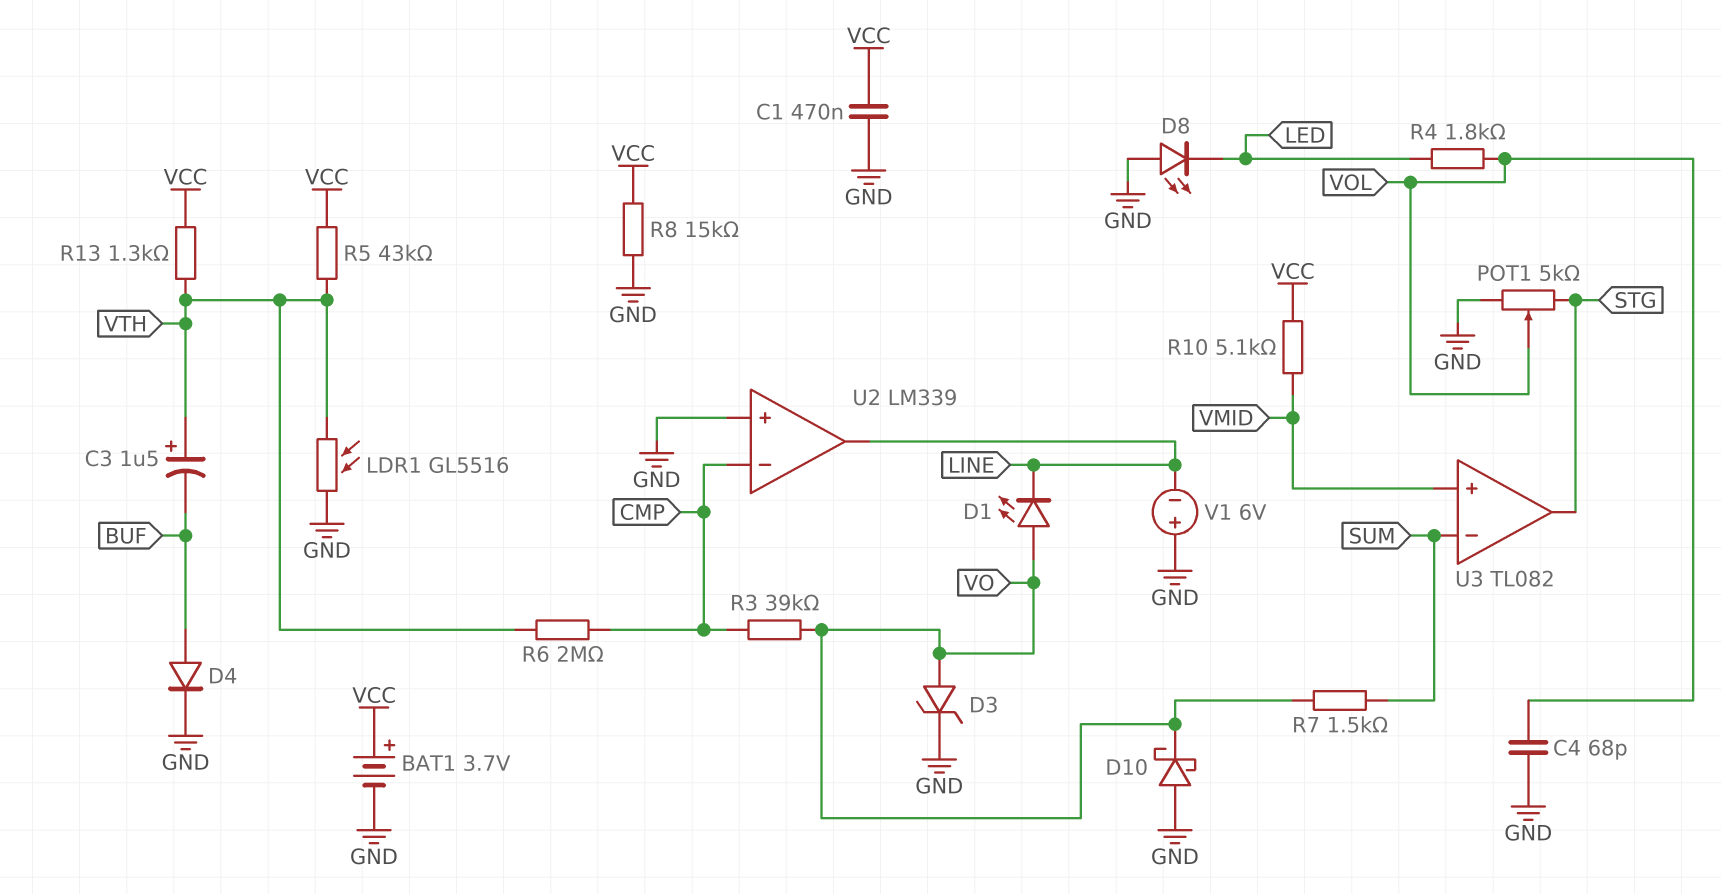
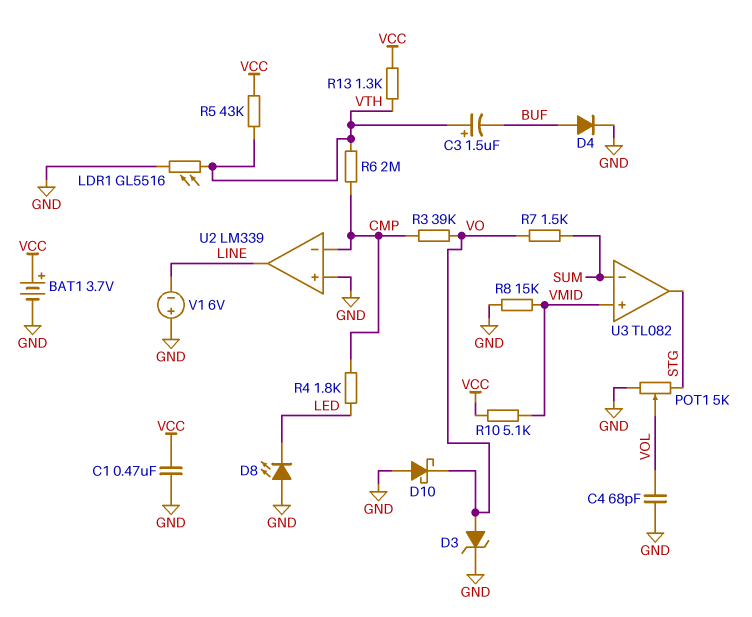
D1: LED (A VO, K LINE) -> none
R4: 1.8k (LED, VOL) -> 1.8k (CMP, LED)
R8: 15k (GND, VCC) -> 15k (GND, VMID)

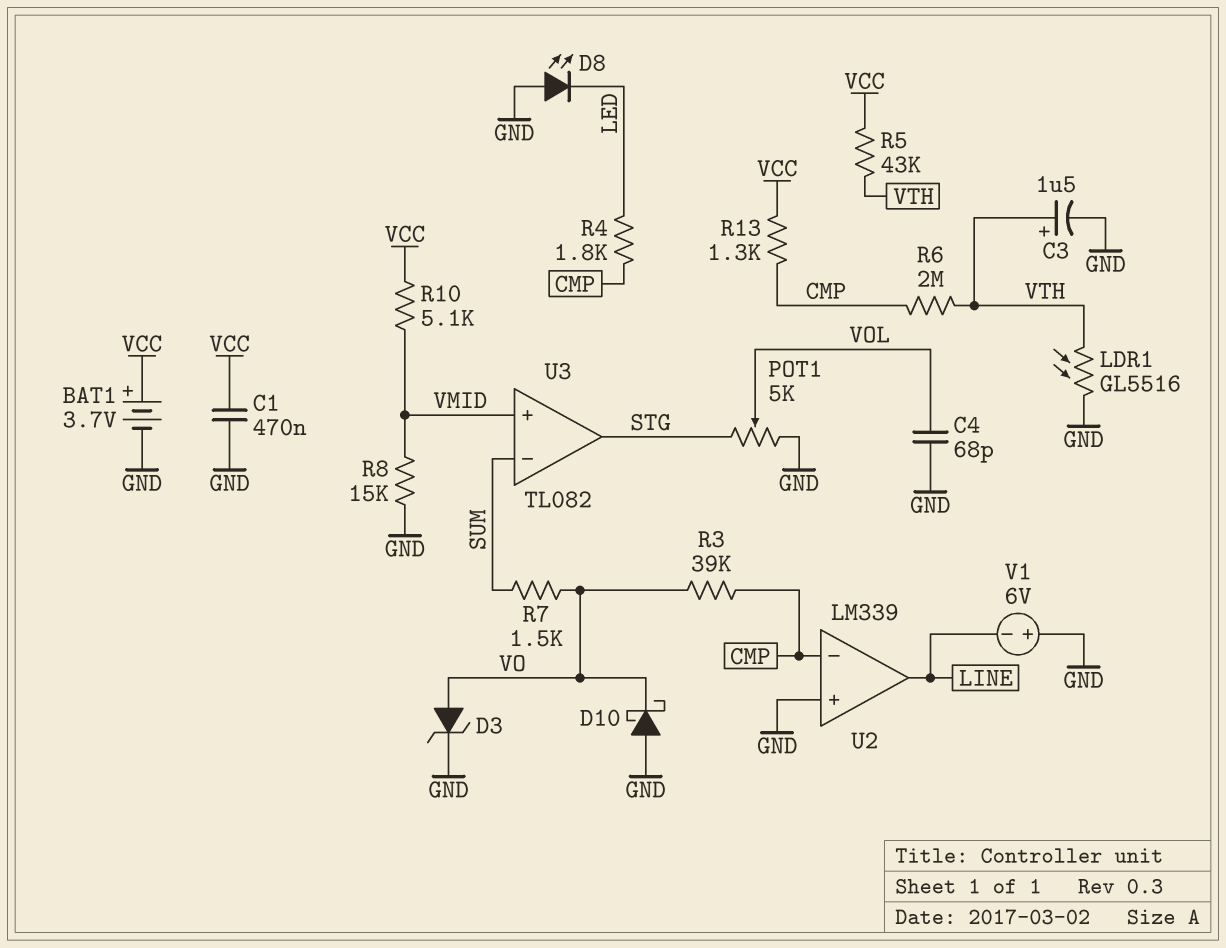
C3: 1.5uF (plus VTH, minus BUF) -> 1.5uF (plus VTH, minus GND)
D4: diode (A BUF, K GND) -> none
R13: 1.3k (VCC, VTH) -> 1.3k (CMP, VCC)

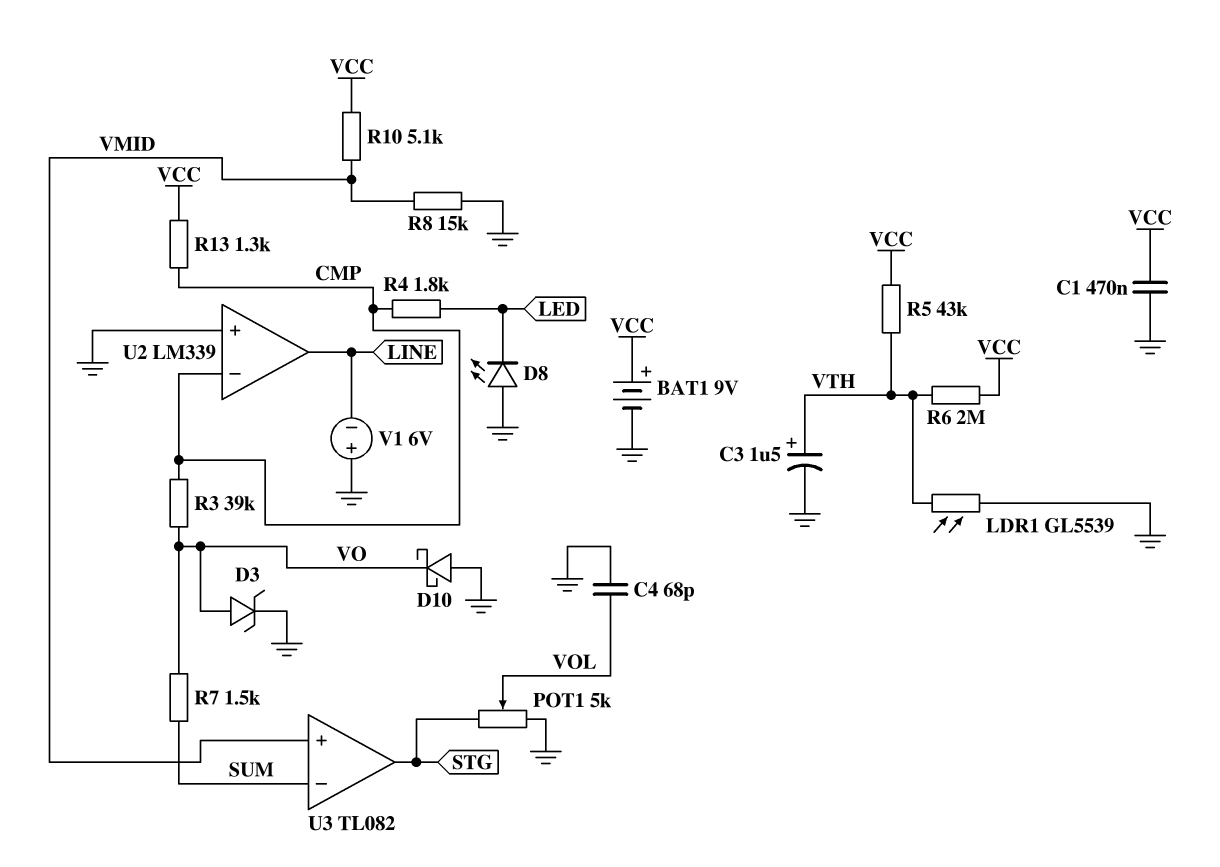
BAT1: 3.7V (plus VCC, minus GND) -> 9V (plus VCC, minus GND)
LDR1: GL5516 (GND, VTH) -> GL5539 (GND, VTH)
R6: 2M (CMP, VTH) -> 2M (VCC, VTH)

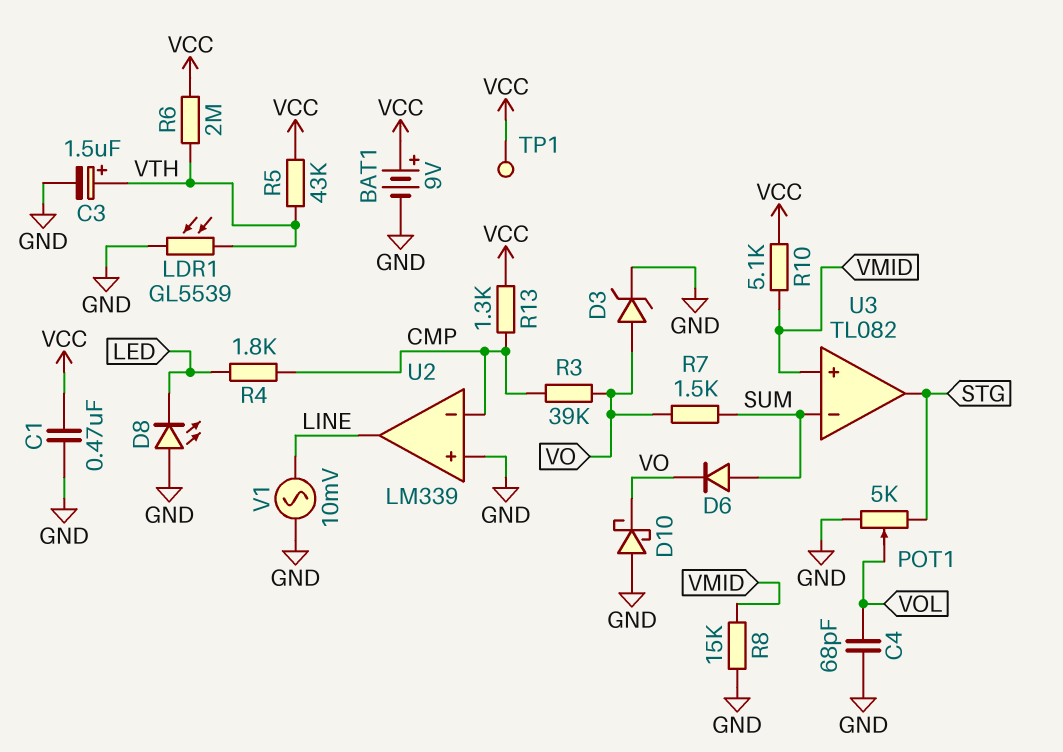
D6: none -> diode (A SUM, K VO)
TP1: none -> test point (VCC)
V1: 6V (plus GND, minus LINE) -> AC 10mV (GND, LINE)

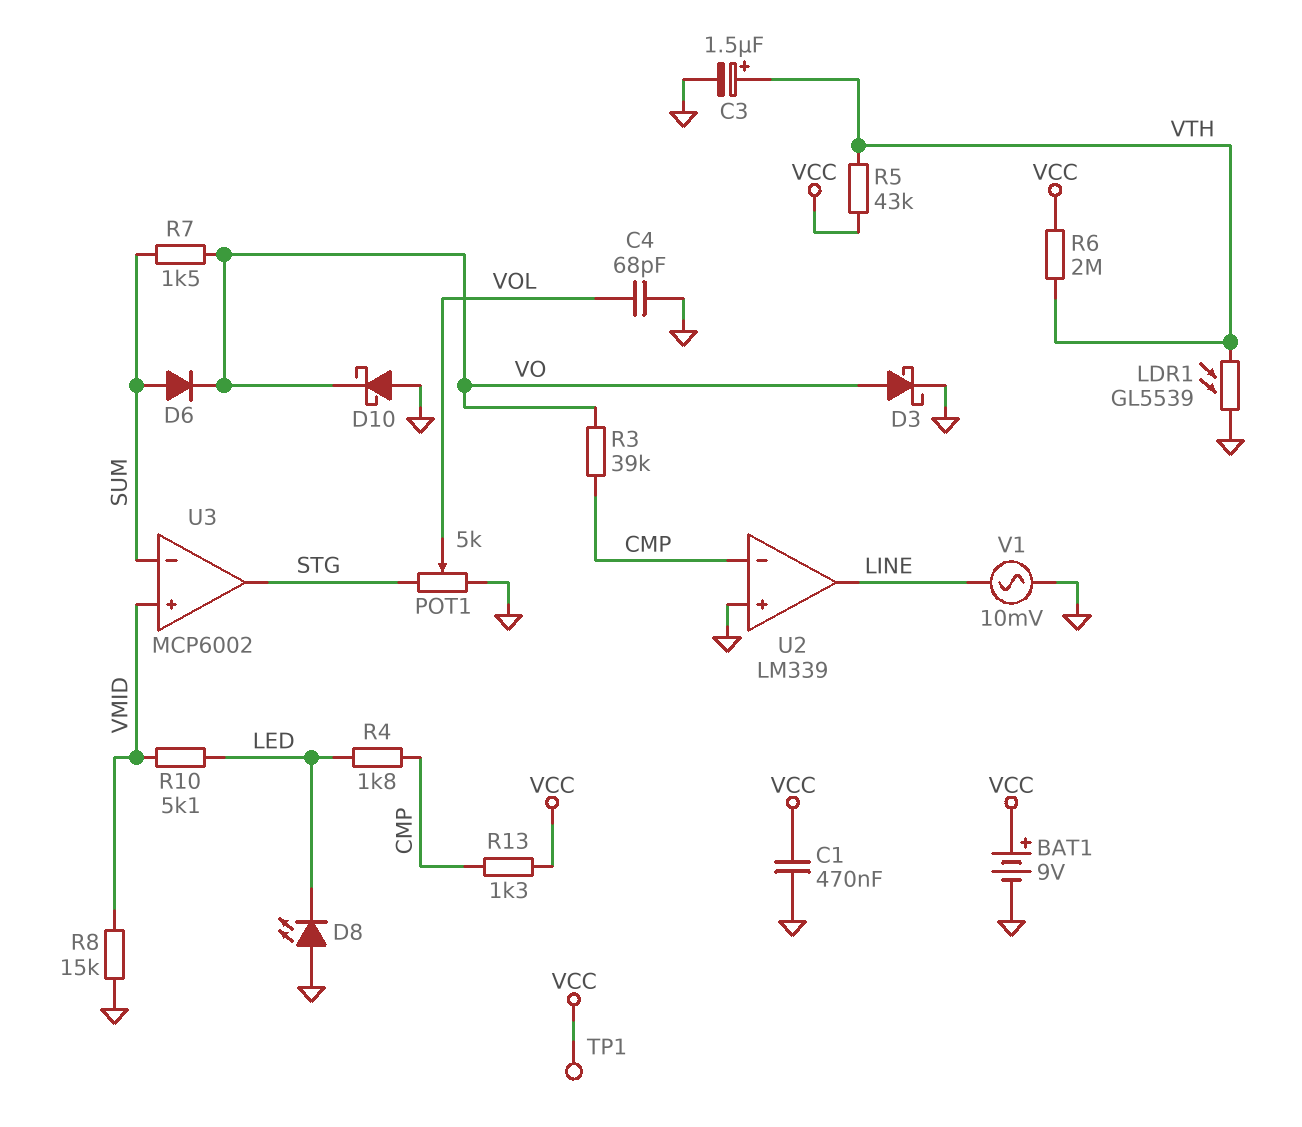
D3: zener (A VO, K GND) -> schottky (A VO, K GND)
R10: 5.1k (VCC, VMID) -> 5.1k (LED, VMID)
U3: TL082 -> MCP6002

